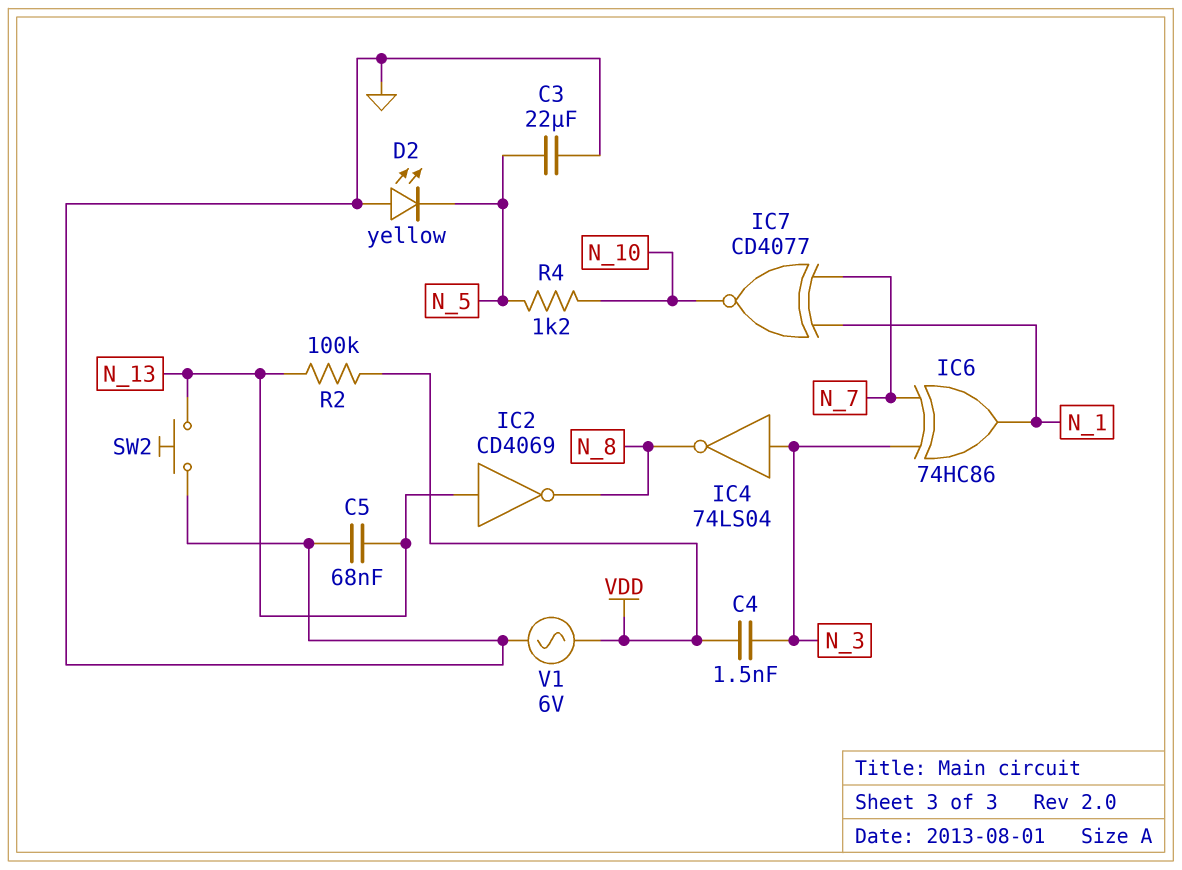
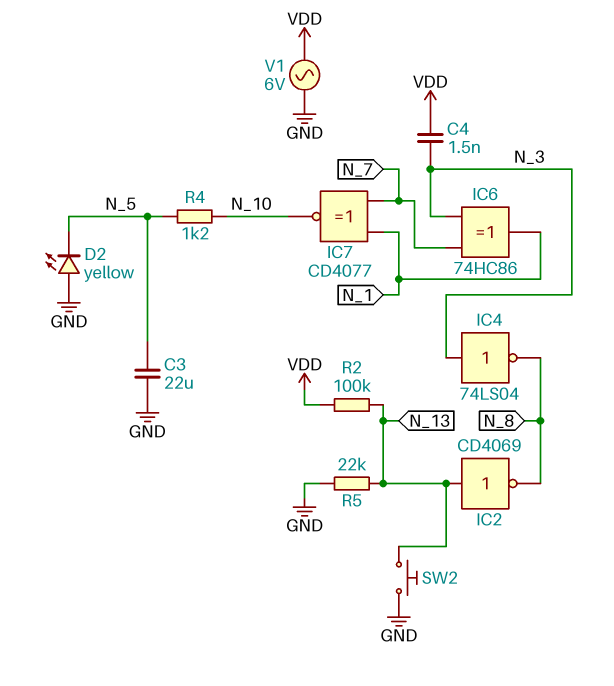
C5: 68nF (GND, N_13) -> none
R5: none -> 22k (GND, N_13)

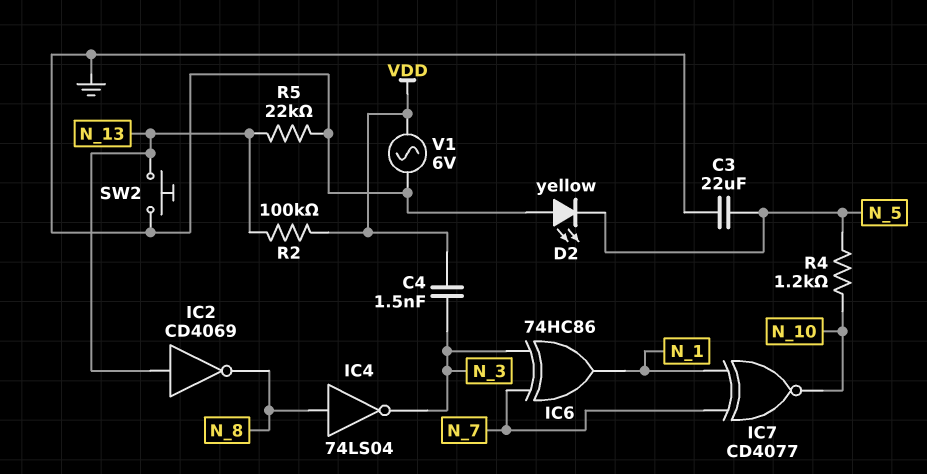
IC4: NOT 74LS04 (in N_3, out N_8) -> NOT 74LS04 (in N_8, out N_3)

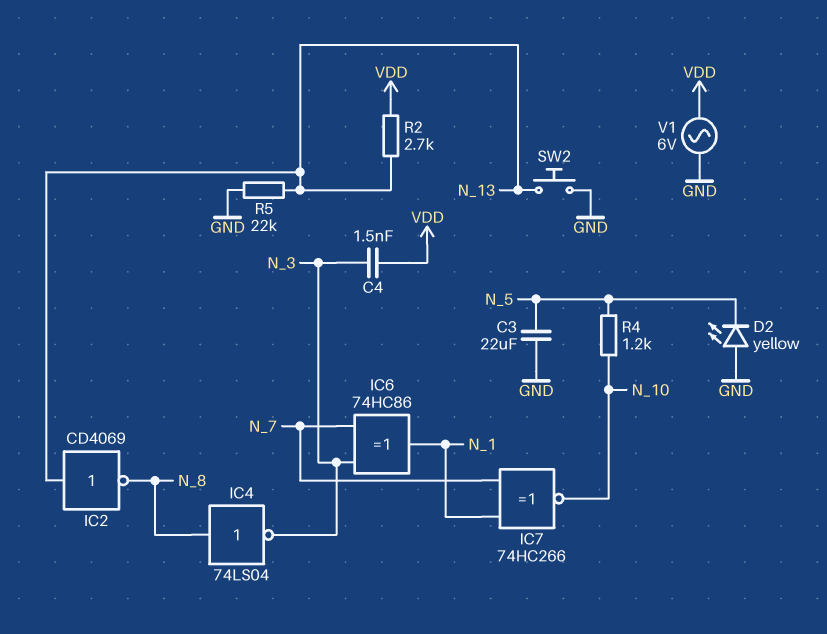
IC7: XNOR CD4077 (in N_1, in N_7, out N_10) -> XNOR 74HC266 (in N_1, in N_7, out N_10)
R2: 100k (N_13, VDD) -> 2.7k (N_13, VDD)

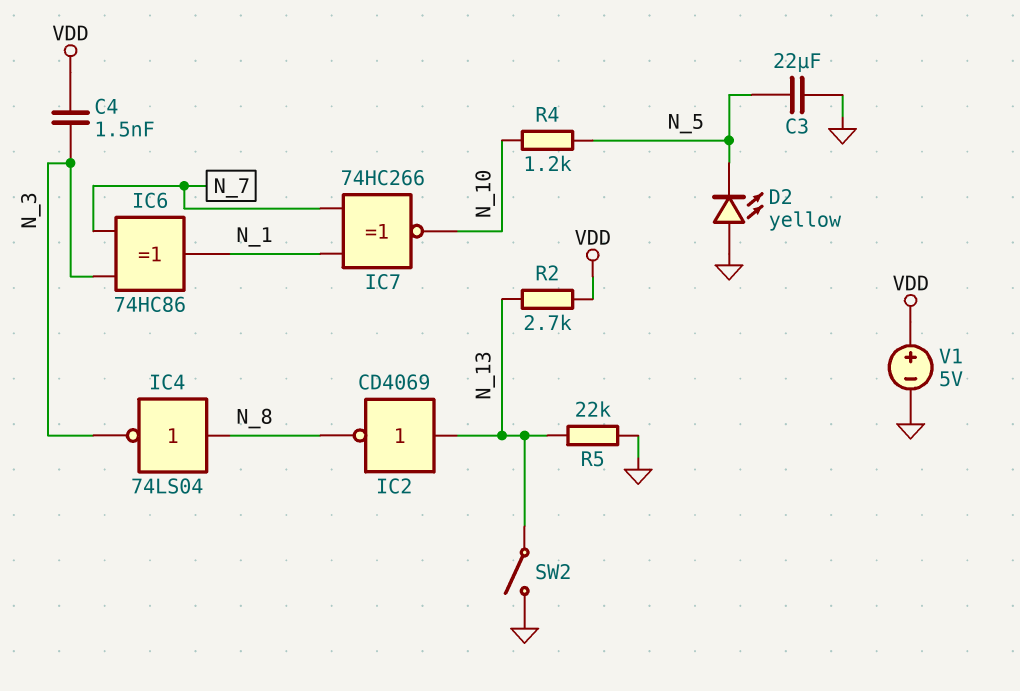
SW2: button (GND, N_13) -> switch (GND, N_13)
V1: AC 6V (GND, VDD) -> 5V (plus VDD, minus GND)

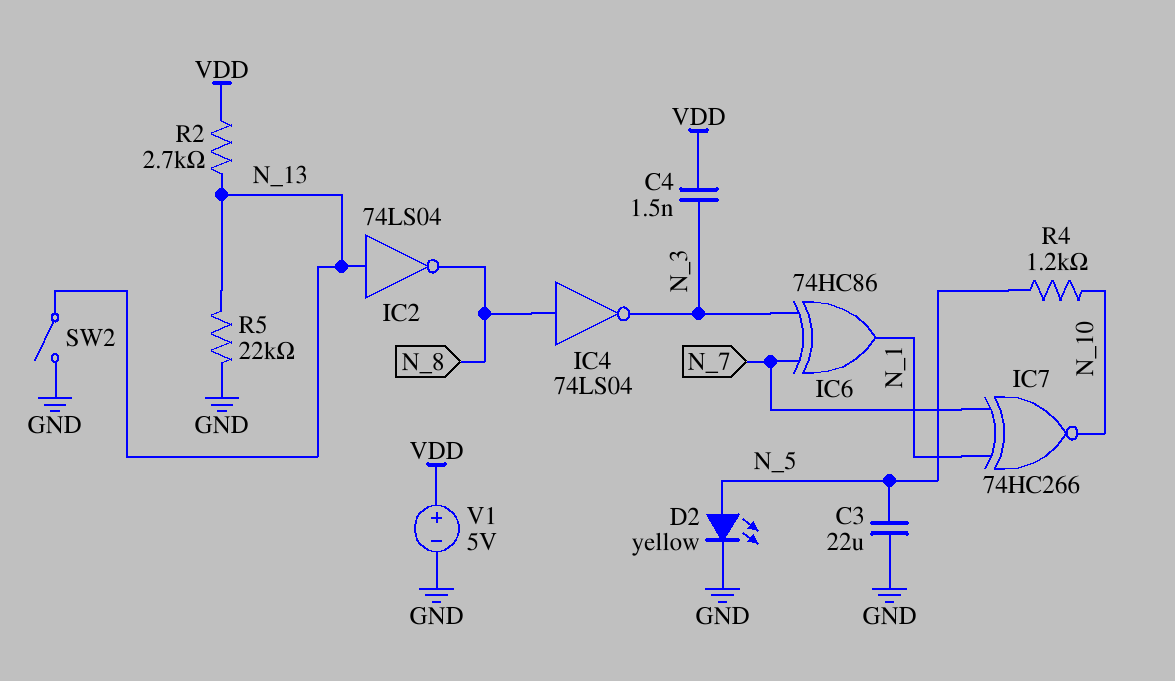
D2: LED yellow (A GND, K N_5) -> LED yellow (A N_5, K GND)
IC2: NOT CD4069 (in N_13, out N_8) -> NOT 74LS04 (in N_13, out N_8)

